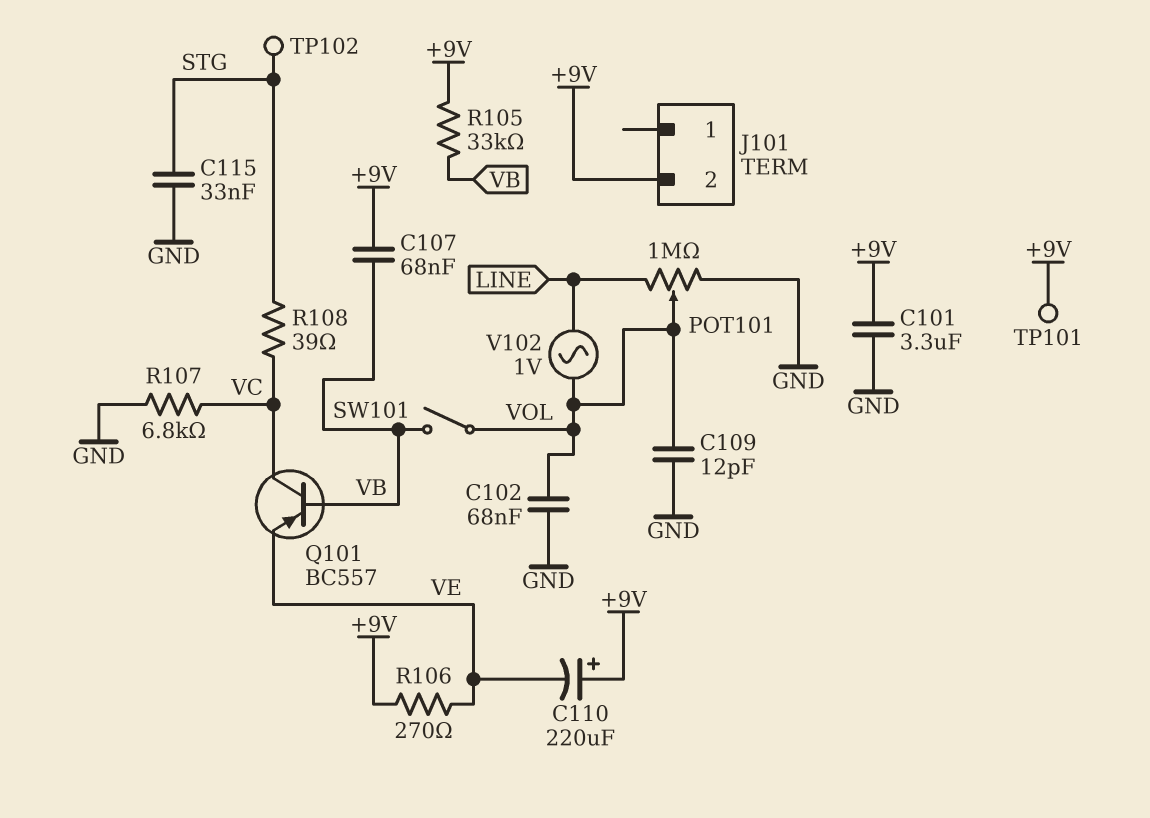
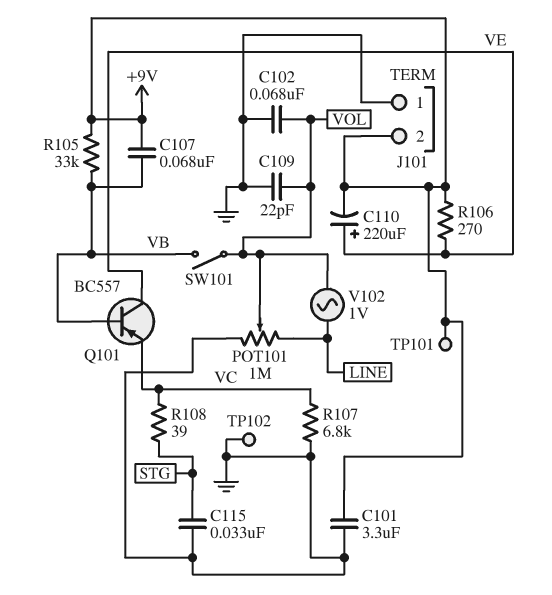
C109: 12pF (GND, VOL) -> 22pF (GND, VOL)
C110: 220uF (plus +9V, minus VE) -> 220uF (plus VE, minus +9V)
J101 pin 1: none -> GND
Q101: PNP BC557 (B VB, C VC, E VE) -> PNP BC557 (B VB, C VE, E VC)
TP102: test point (STG) -> test point (GND)

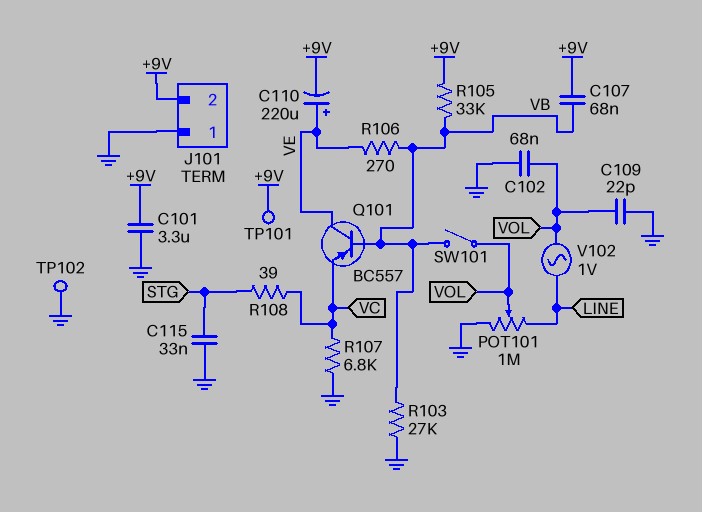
R103: none -> 27k (GND, VB)
R106: 270 (+9V, VE) -> 270 (VB, VE)

